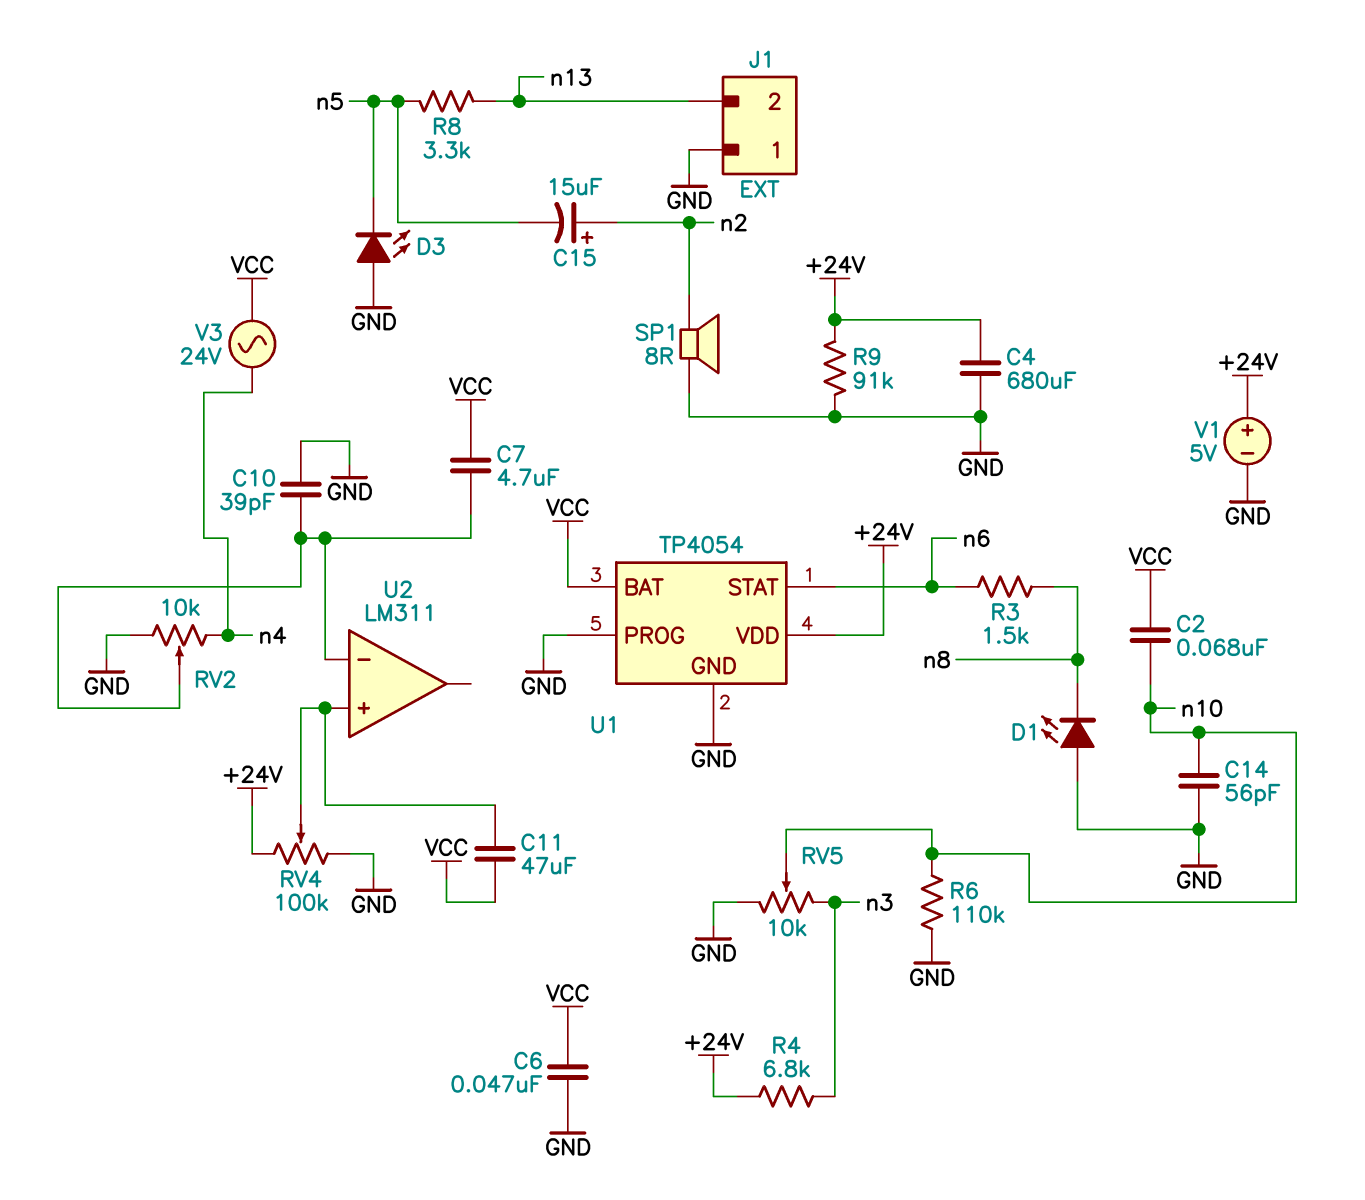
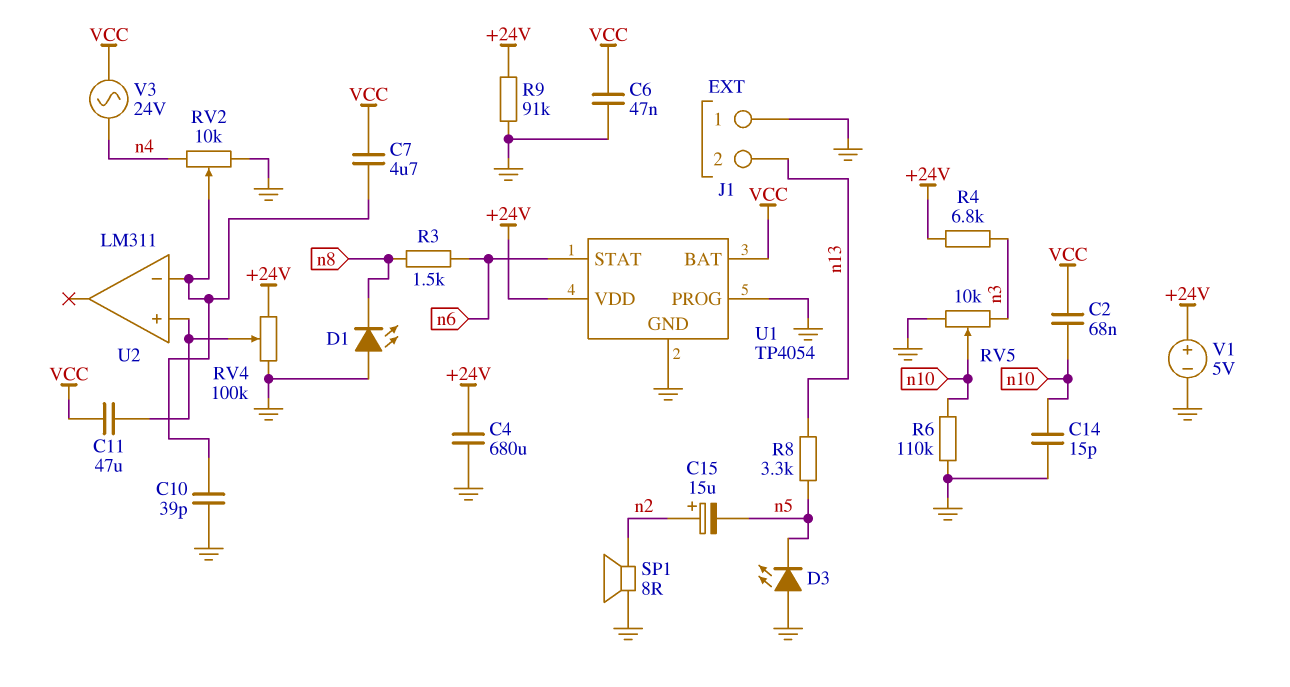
C14: 56pF (GND, n10) -> 15pF (GND, n10)

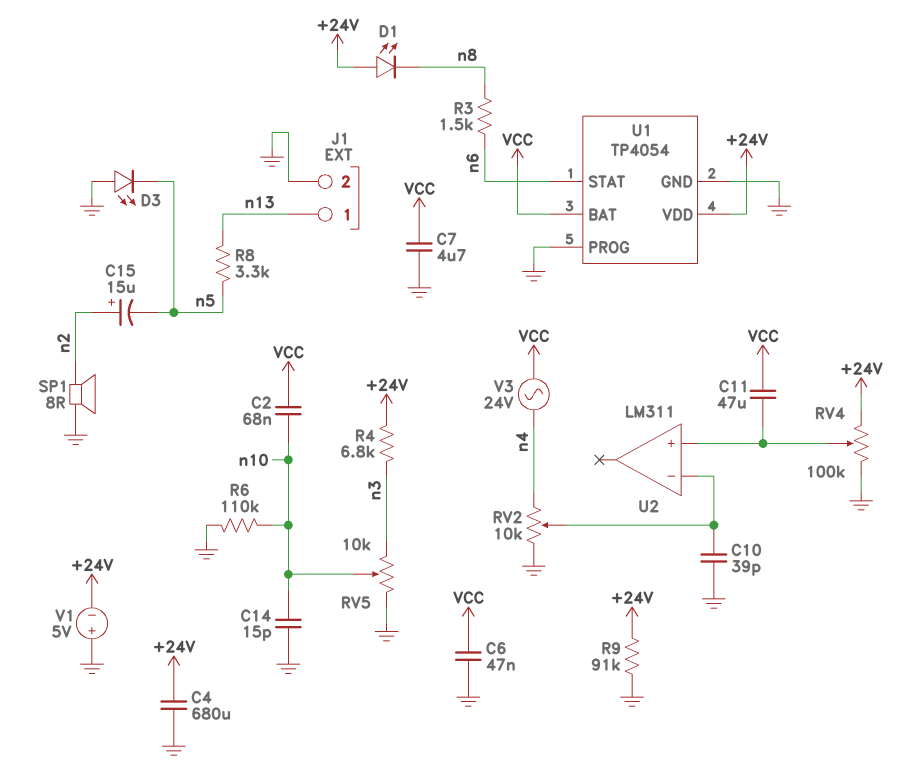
C7: 4.7uF (U2/in-, VCC) -> 4.7uF (GND, VCC)
D1: LED (A GND, K n8) -> LED (A +24V, K n8)
J1 pin 1: GND -> n13
J1 pin 2: n13 -> GND
V1: 5V (plus +24V, minus GND) -> 5V (plus GND, minus +24V)

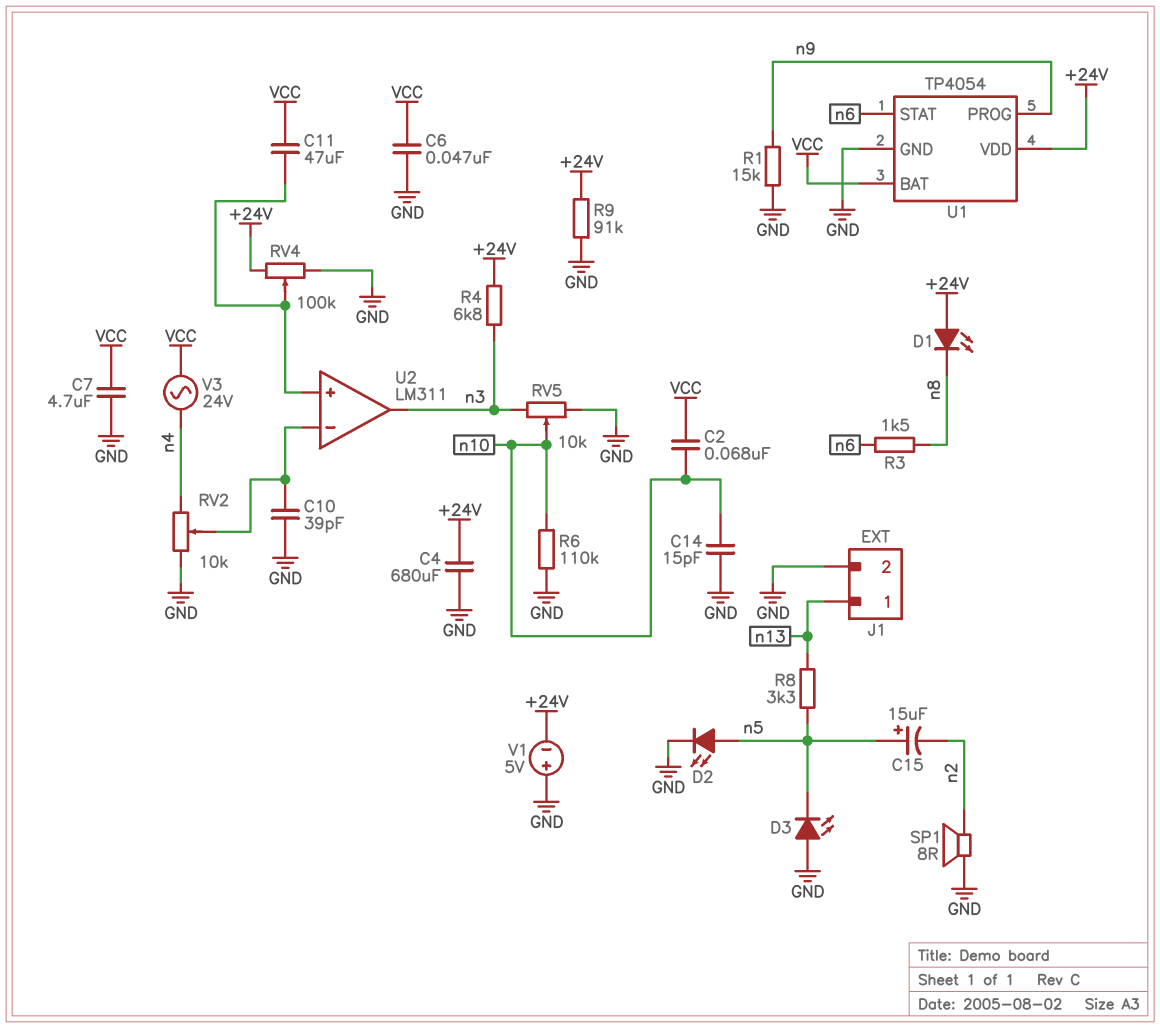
C15: 15uF (plus n2, minus n5) -> 15uF (plus n5, minus n2)
D2: none -> LED (A n5, K GND)
R1: none -> 15k (GND, n9)
U1 pin PROG: GND -> n9
U2 pin out: none -> n3

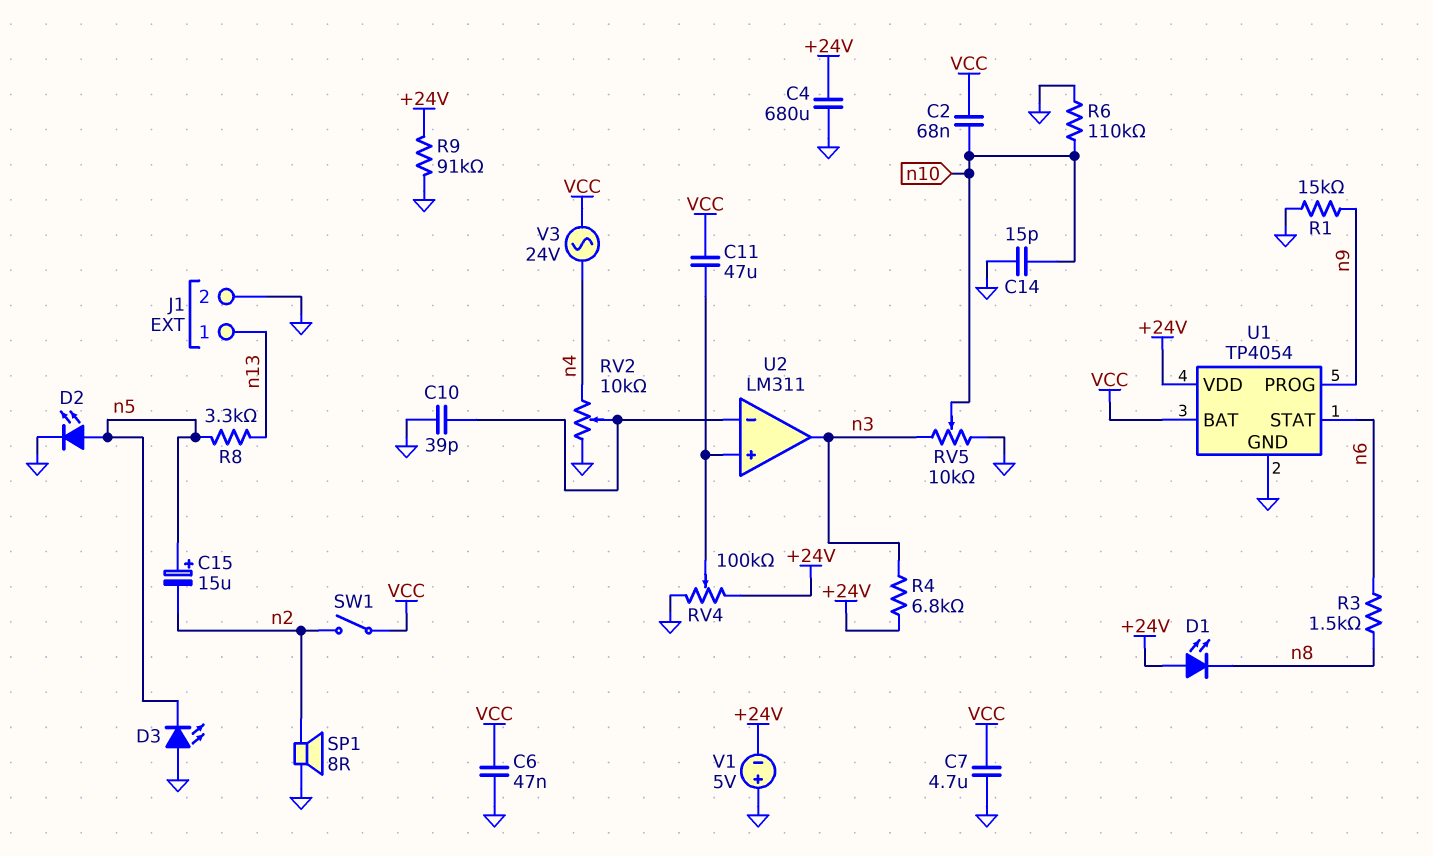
SW1: none -> switch (VCC, n2)

